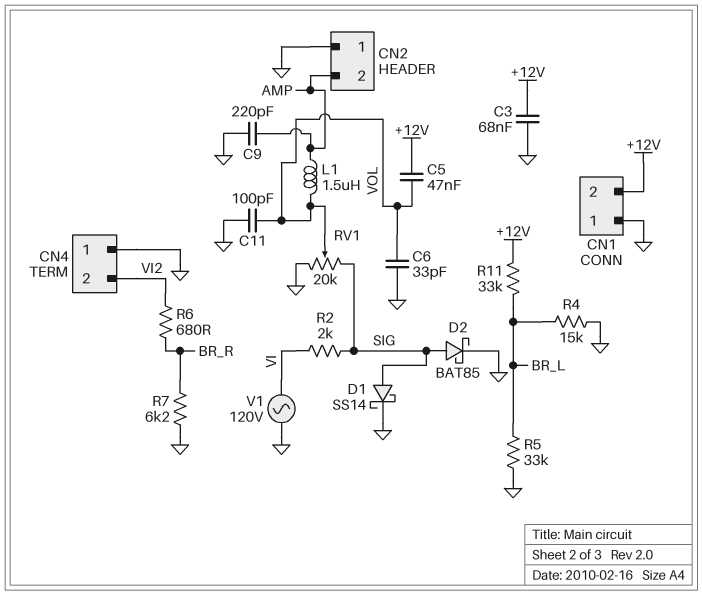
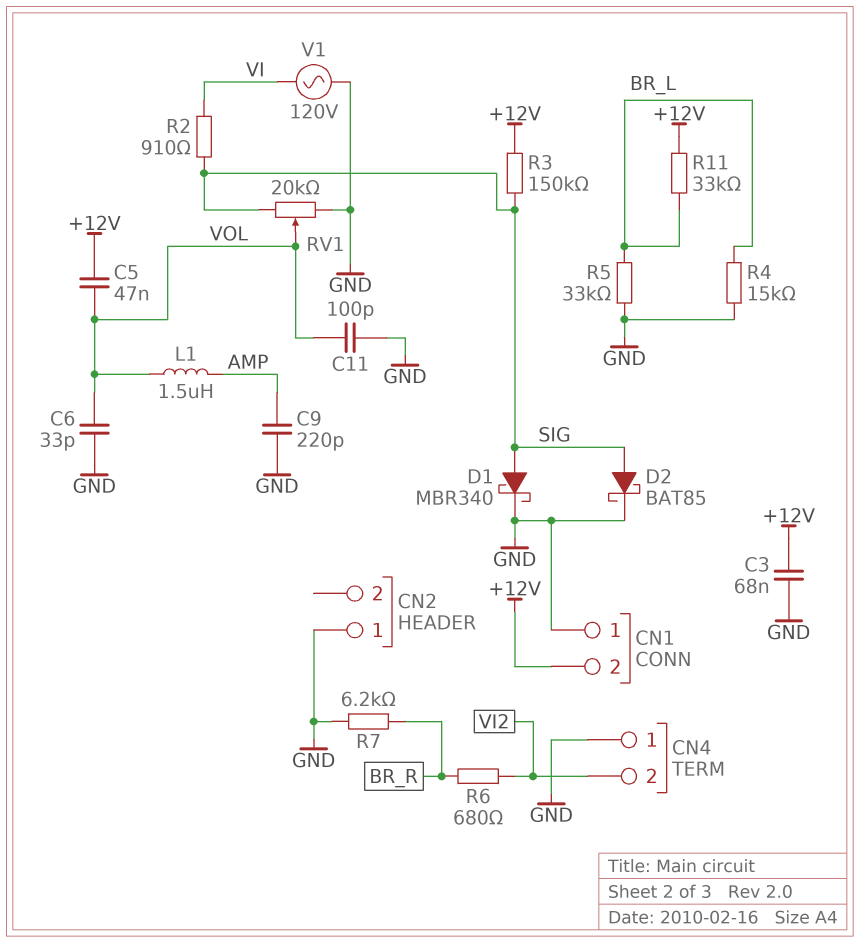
CN2 pin 2: AMP -> none
D1: schottky SS14 (A SIG, K GND) -> schottky MBR340 (A SIG, K GND)
R2: 2k (SIG, VI) -> 910 (SIG, VI)
R3: none -> 150k (+12V, SIG)

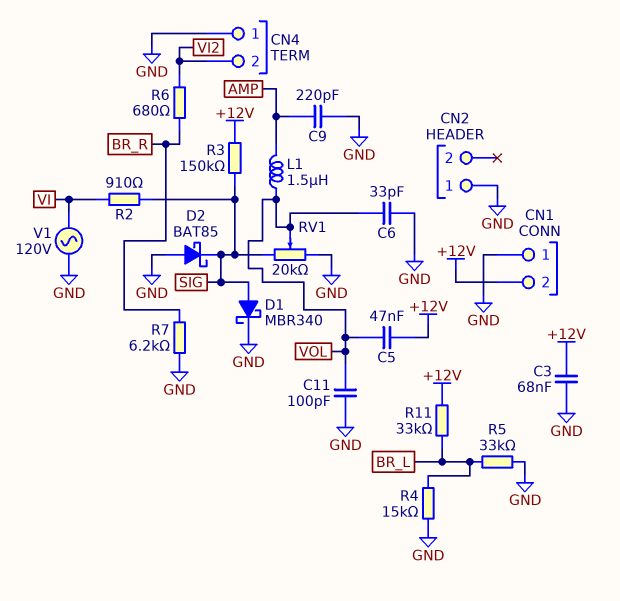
D2: schottky BAT85 (A SIG, K GND) -> schottky BAT85 (A GND, K SIG)

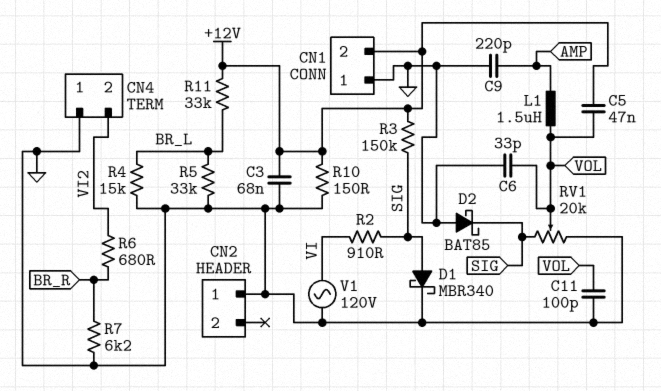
R10: none -> 150 (+12V, GND)

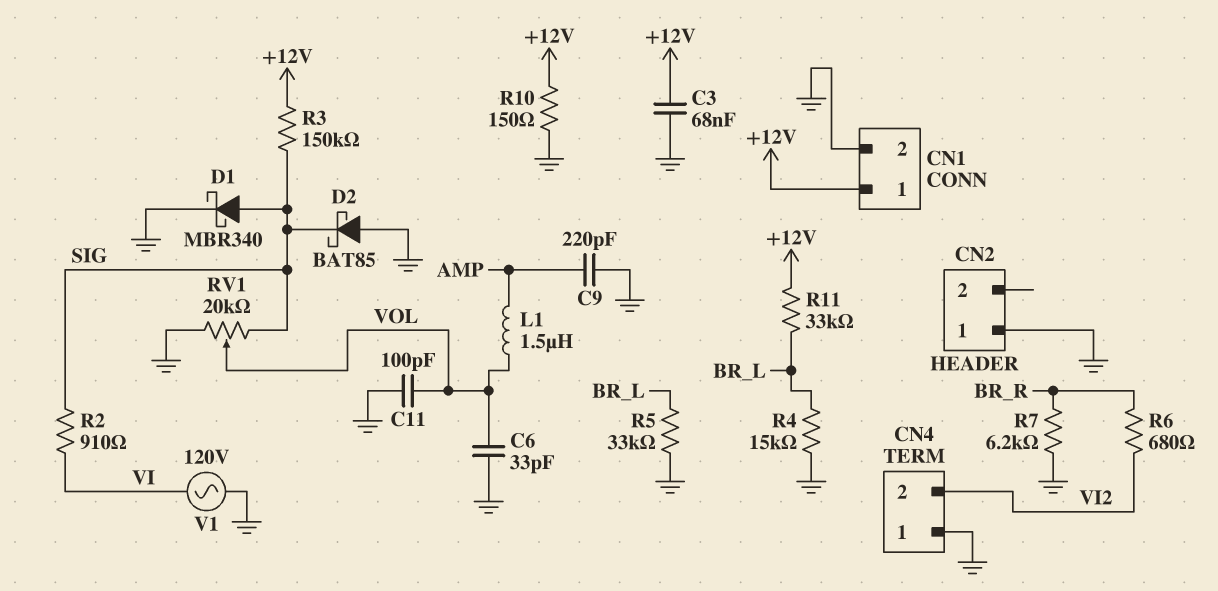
C5: 47nF (+12V, VOL) -> none
CN1 pin 1: GND -> +12V
CN1 pin 2: +12V -> GND

